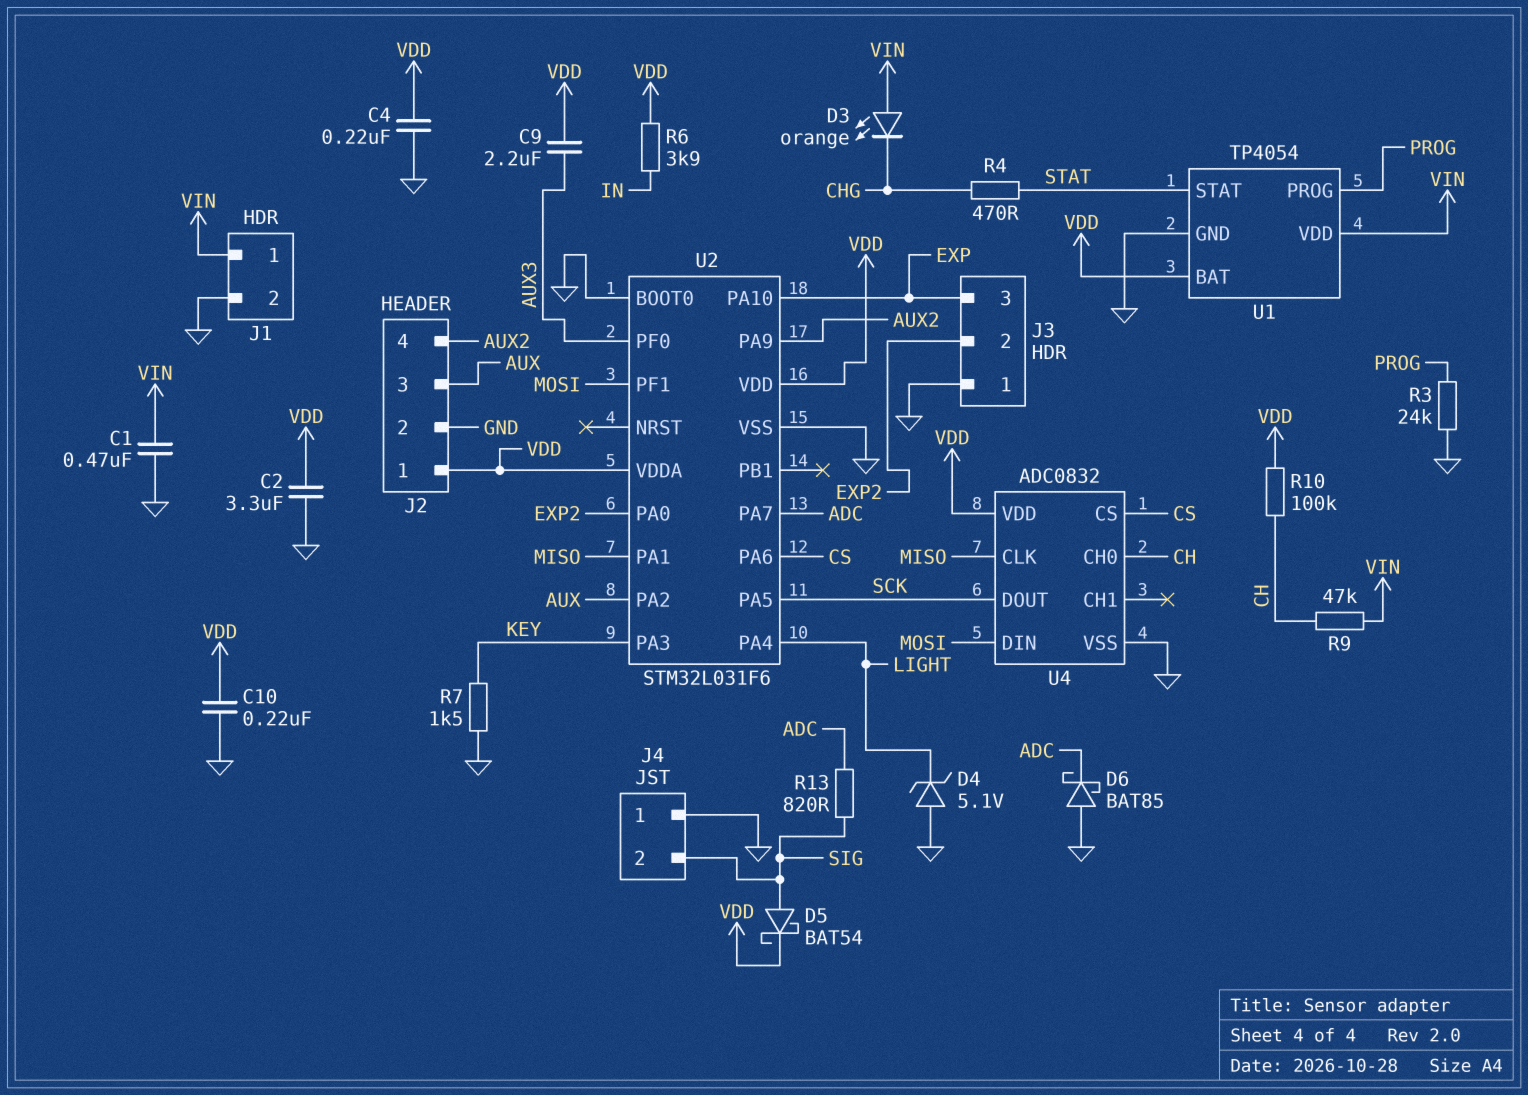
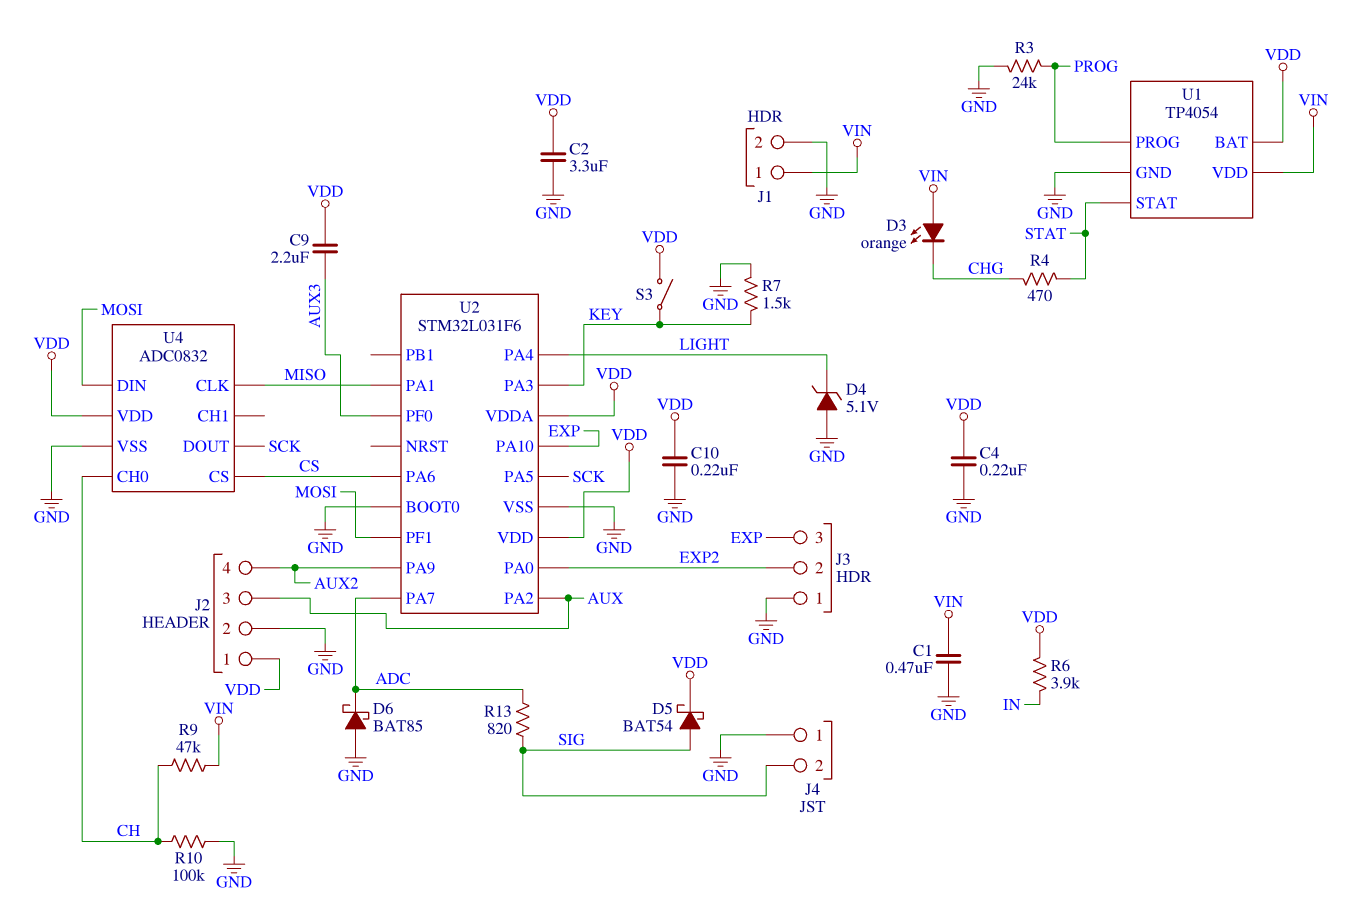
R10: 100k (CH, VDD) -> 100k (CH, GND)
S3: none -> switch (KEY, VDD)

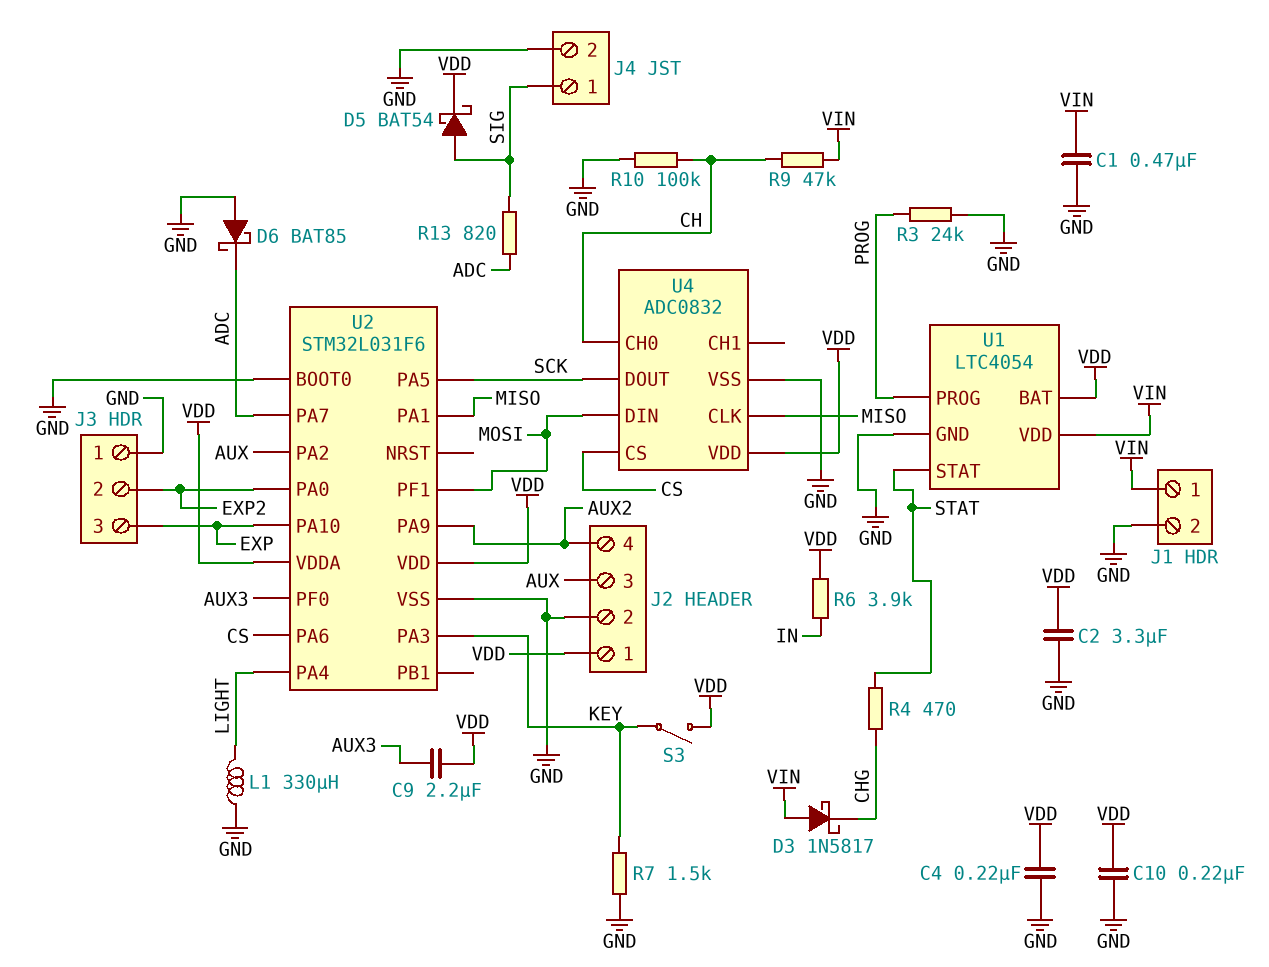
D3: LED orange (A VIN, K CHG) -> schottky 1N5817 (A VIN, K CHG)
D4: zener 5.1V (A GND, K LIGHT) -> none
J4 pin 1: GND -> SIG
J4 pin 2: SIG -> GND
L1: none -> 330uH (GND, LIGHT)
U1: TP4054 -> LTC4054

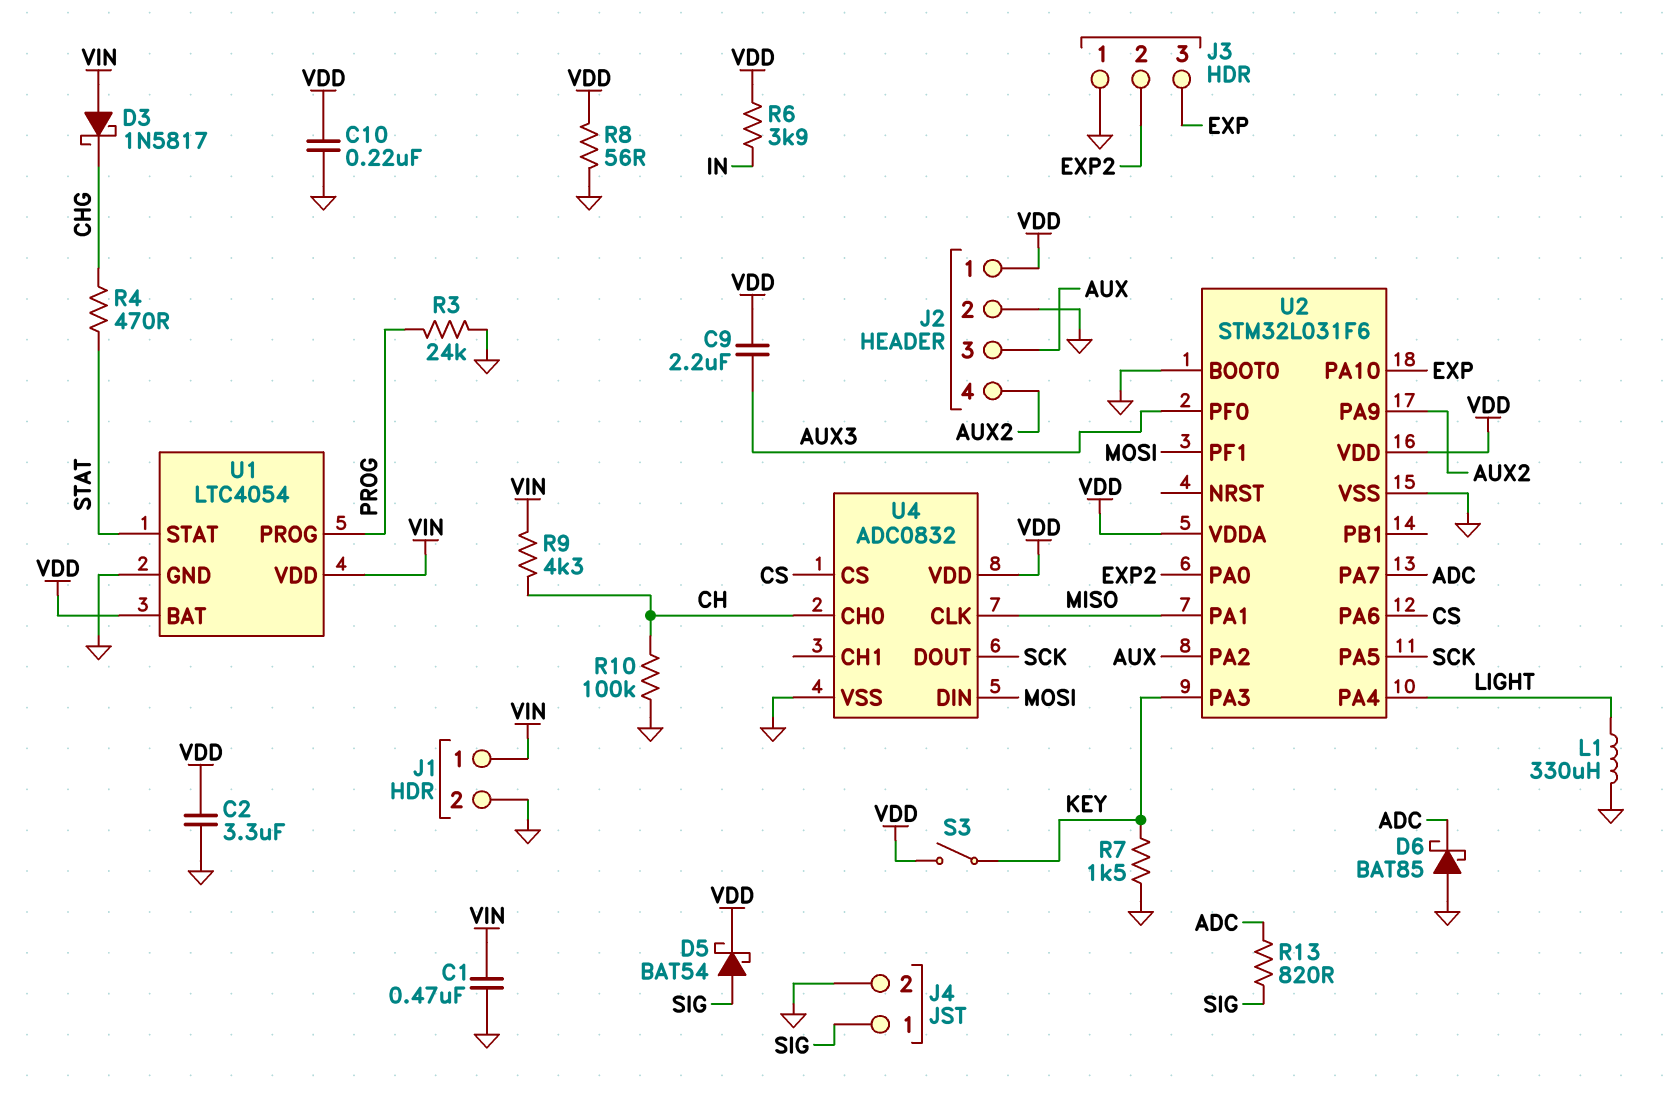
C4: 220nF (GND, VDD) -> none
R8: none -> 56 (GND, VDD)
R9: 47k (CH, VIN) -> 4.3k (CH, VIN)

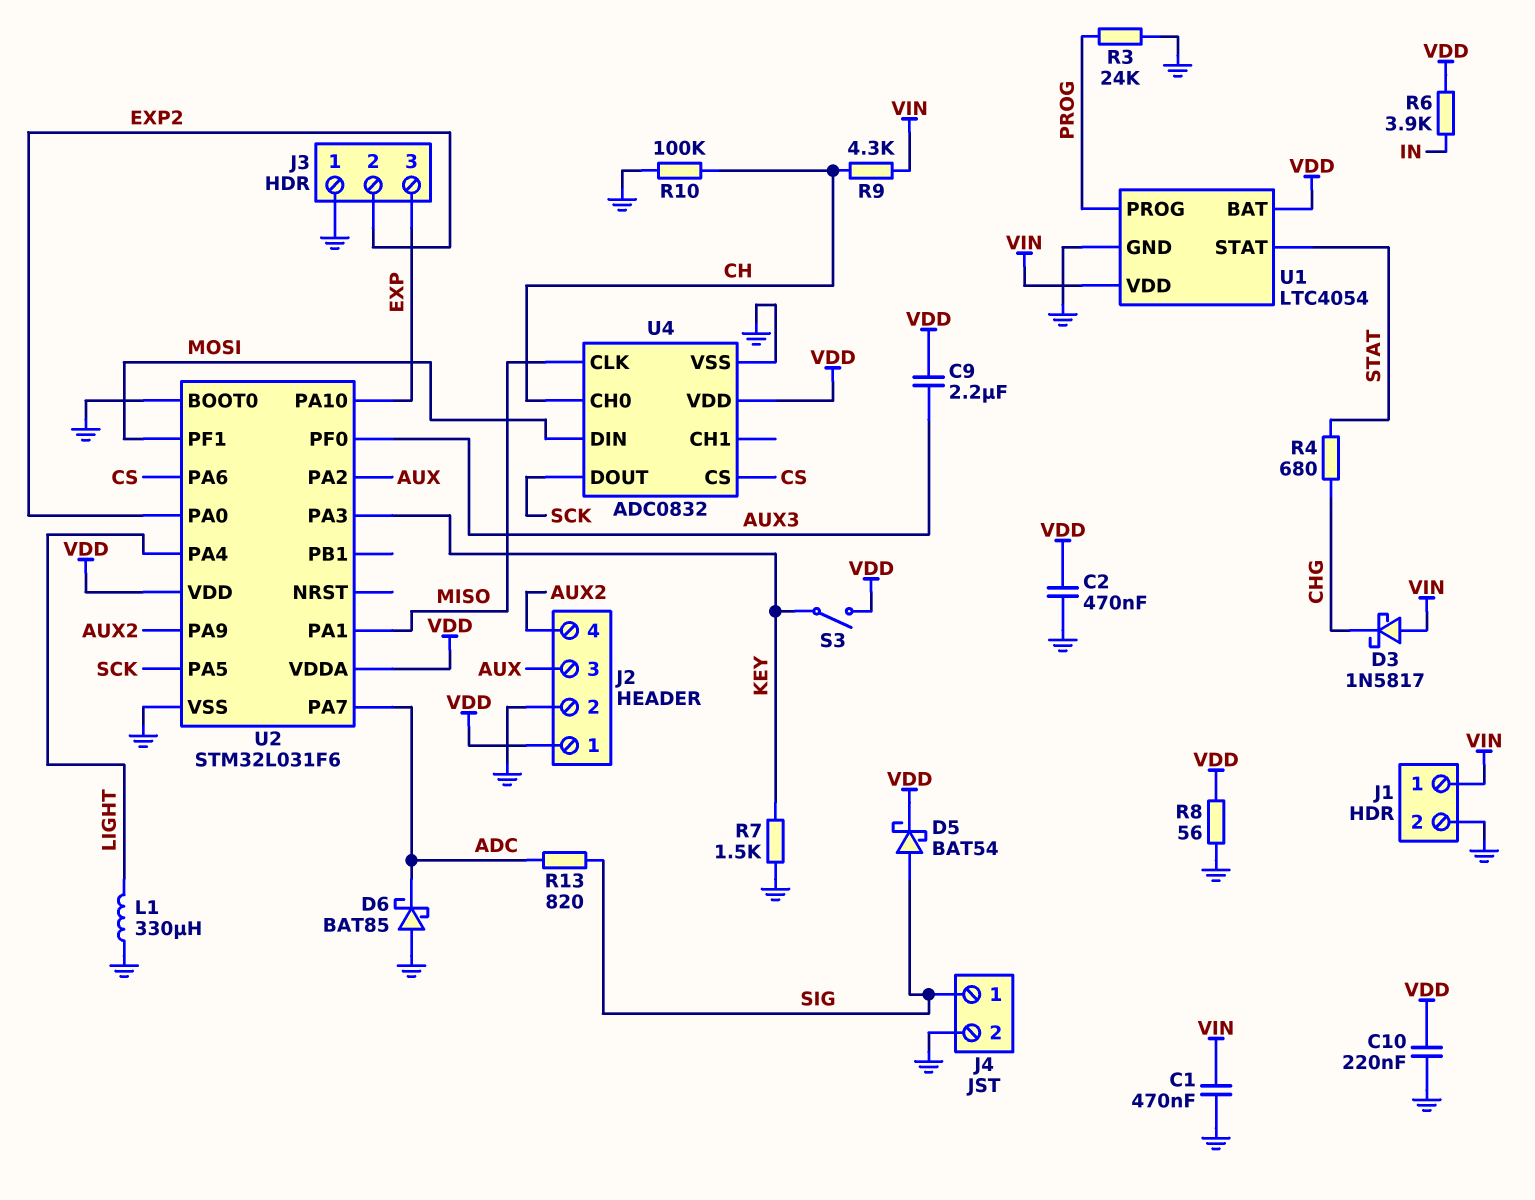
C2: 3.3uF (GND, VDD) -> 470nF (GND, VDD)
R4: 470 (CHG, STAT) -> 680 (CHG, STAT)

